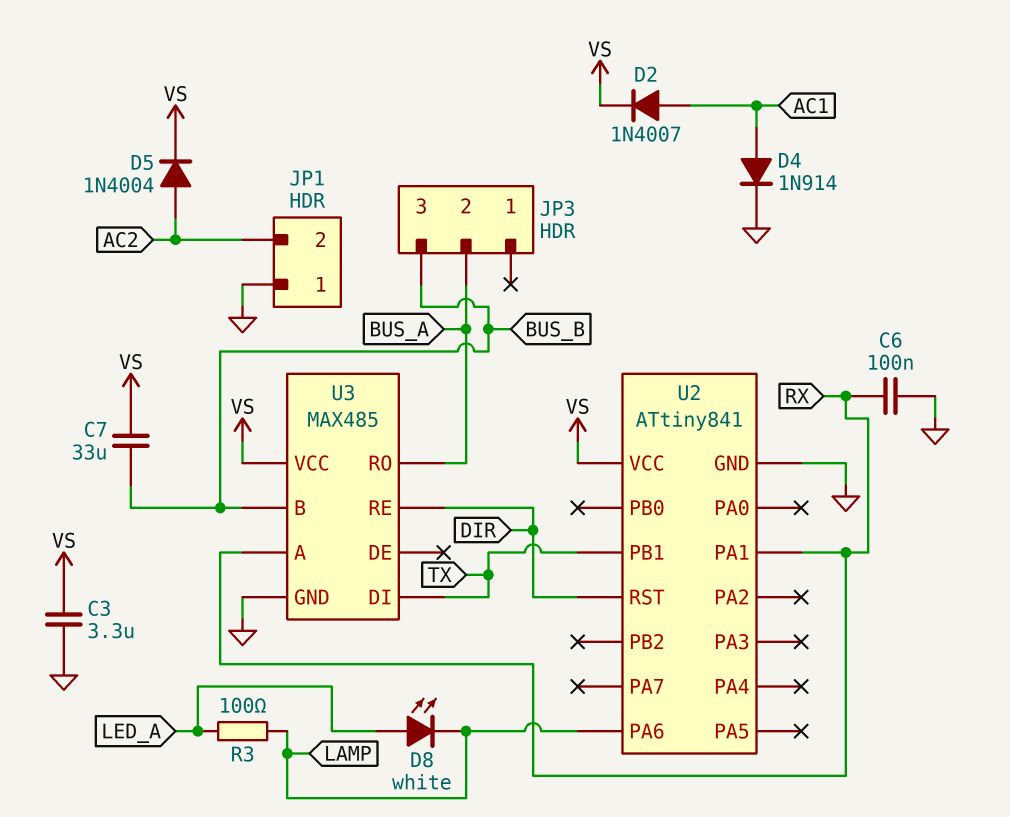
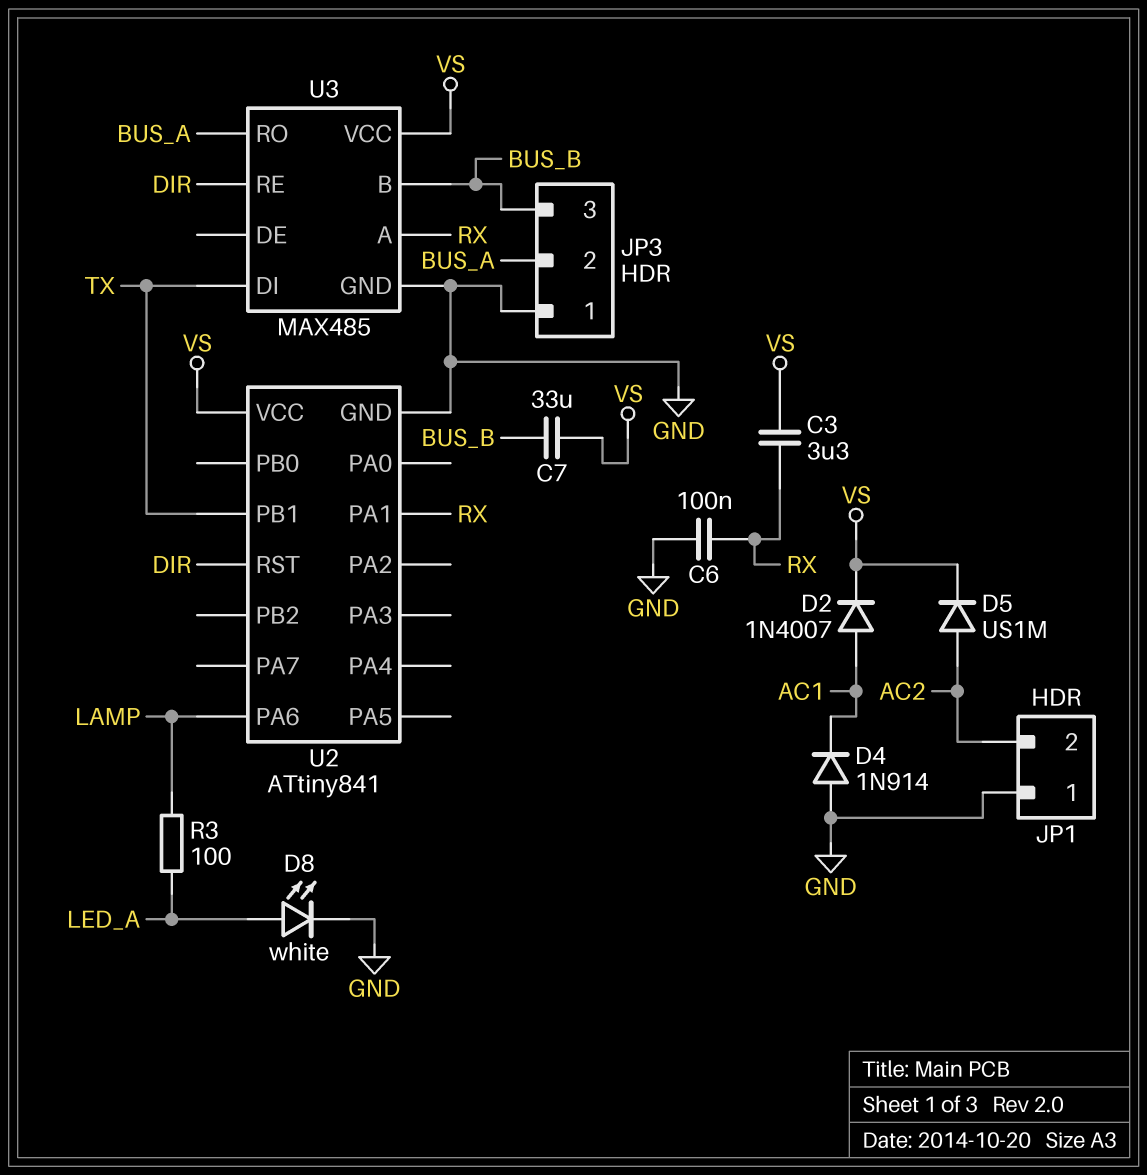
C3: 3.3uF (GND, VS) -> 3.3uF (RX, VS)
D4: diode 1N914 (A AC1, K GND) -> diode 1N914 (A GND, K AC1)
D5: diode 1N4004 (A AC2, K VS) -> diode US1M (A AC2, K VS)
D8: LED white (A LED_A, K LAMP) -> LED white (A LED_A, K GND)
JP3 pin 1: none -> GND

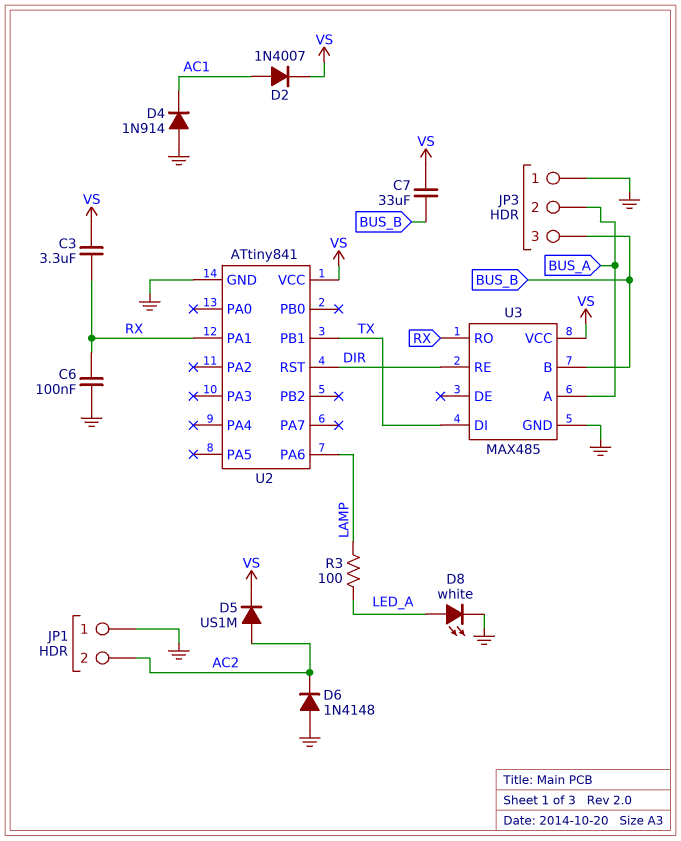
D6: none -> diode 1N4148 (A GND, K AC2)
U3 pin A: RX -> BUS_A
U3 pin RO: BUS_A -> RX

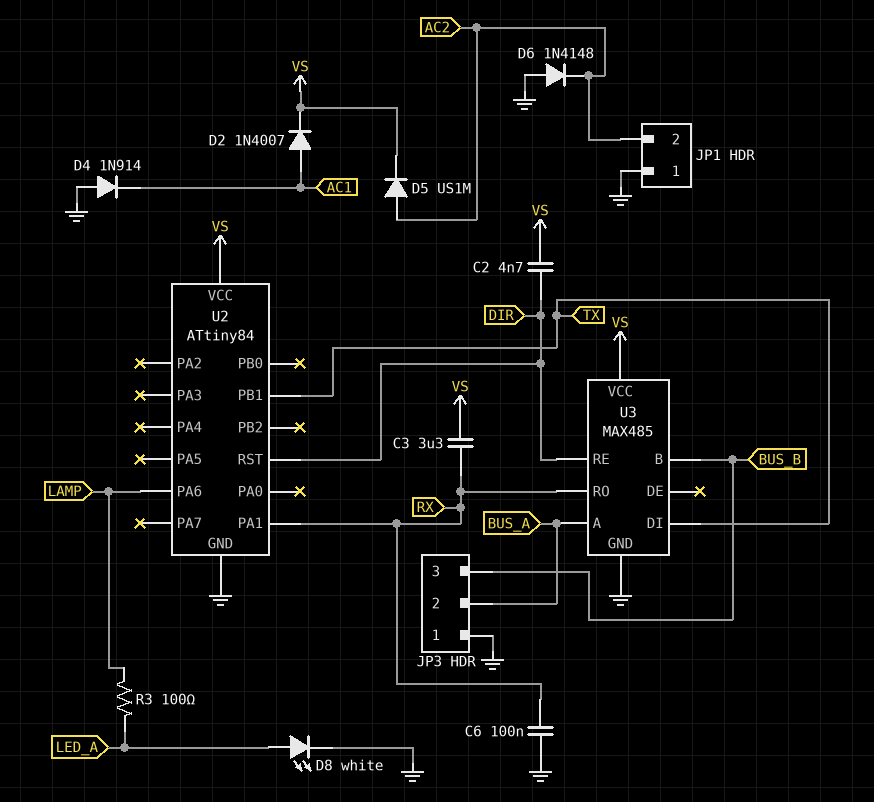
C2: none -> 4.7nF (DIR, VS)
C7: 33uF (BUS_B, VS) -> none
U2: ATtiny841 -> ATtiny84

